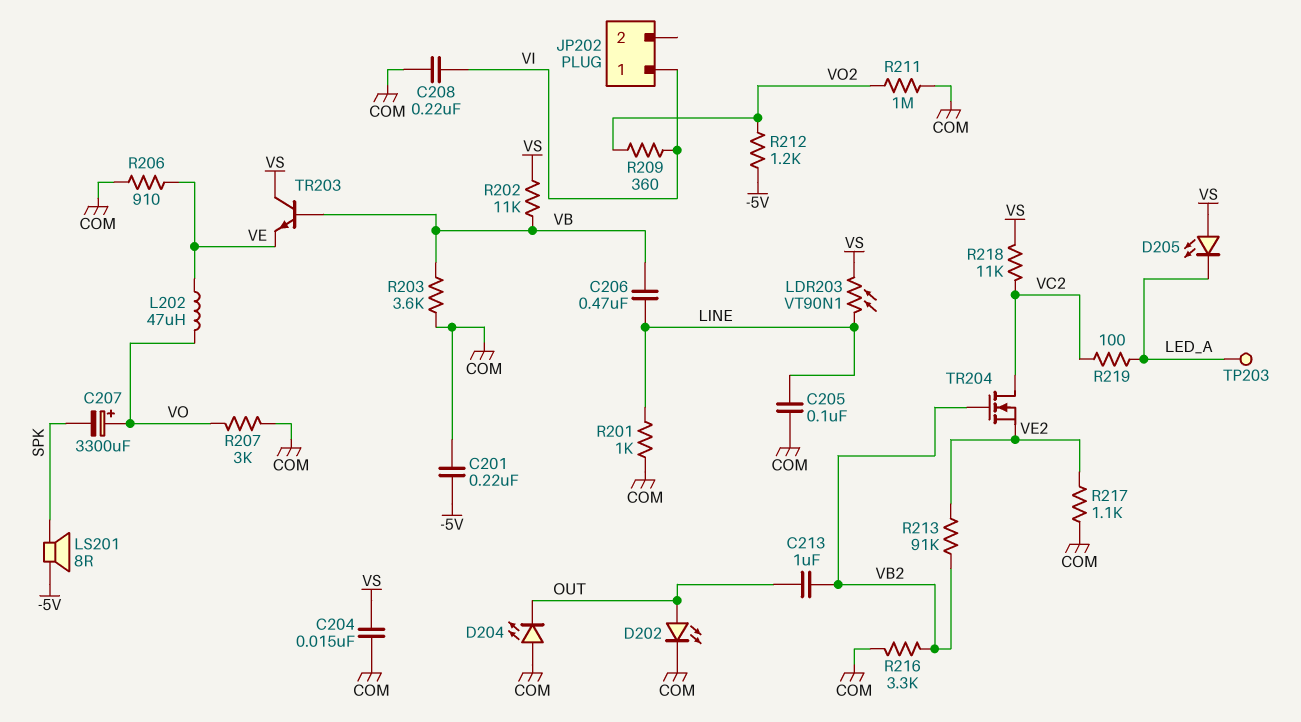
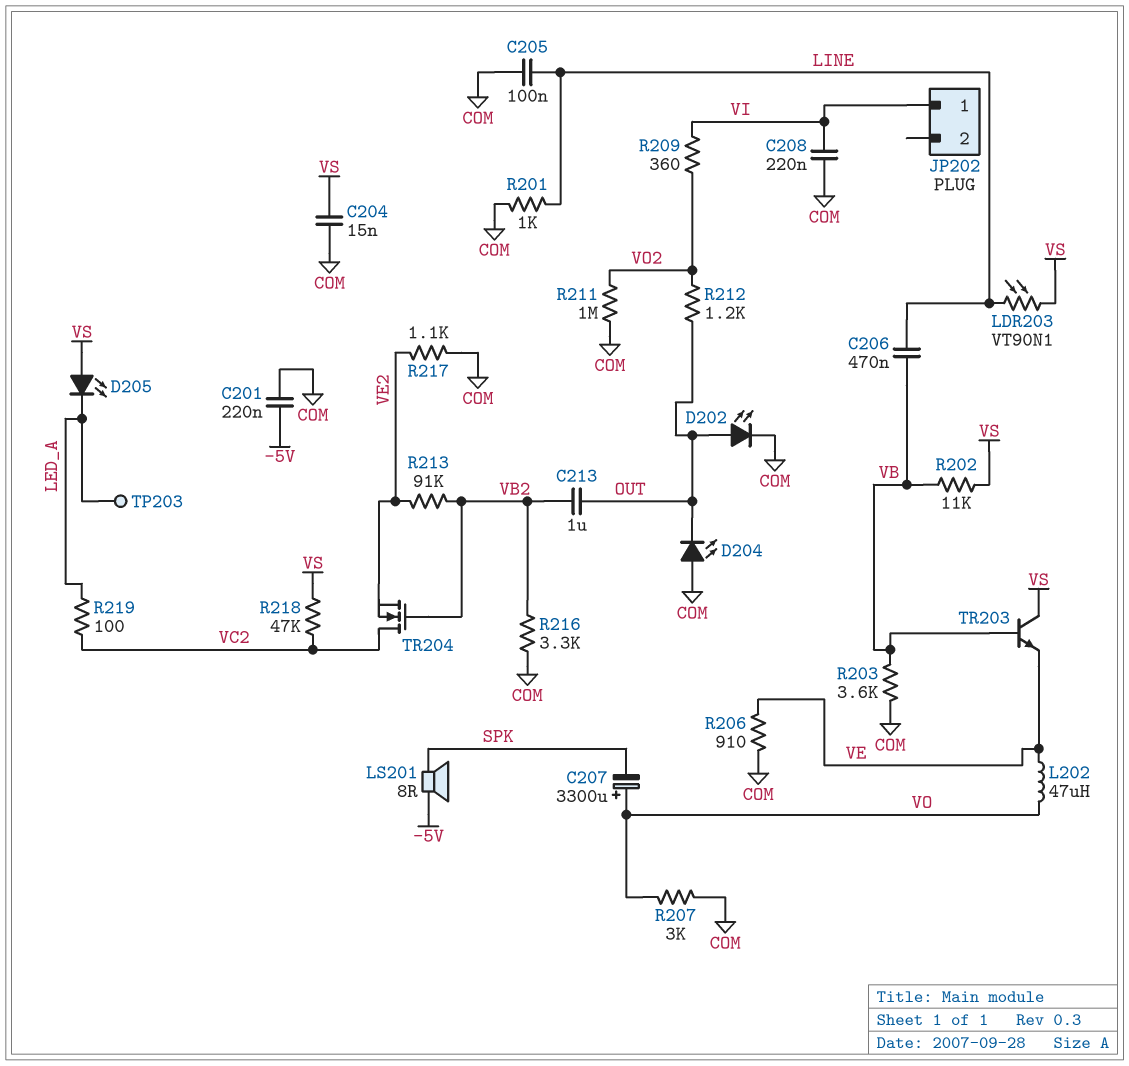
R212: 1.2k (-5V, VO2) -> 1.2k (OUT, VO2)
R218: 11k (VC2, VS) -> 47k (VC2, VS)

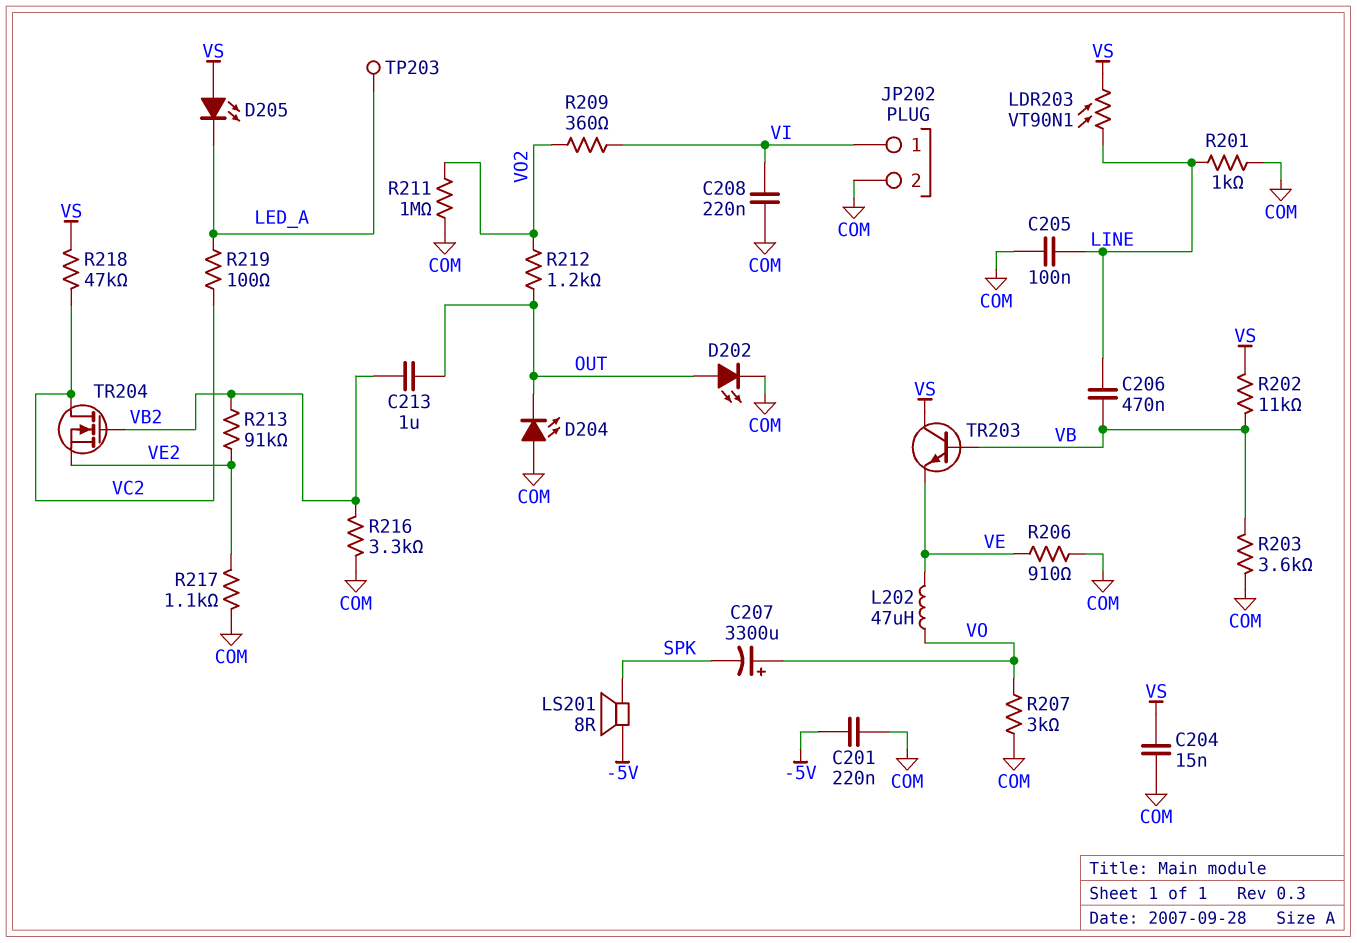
JP202 pin 2: none -> COM

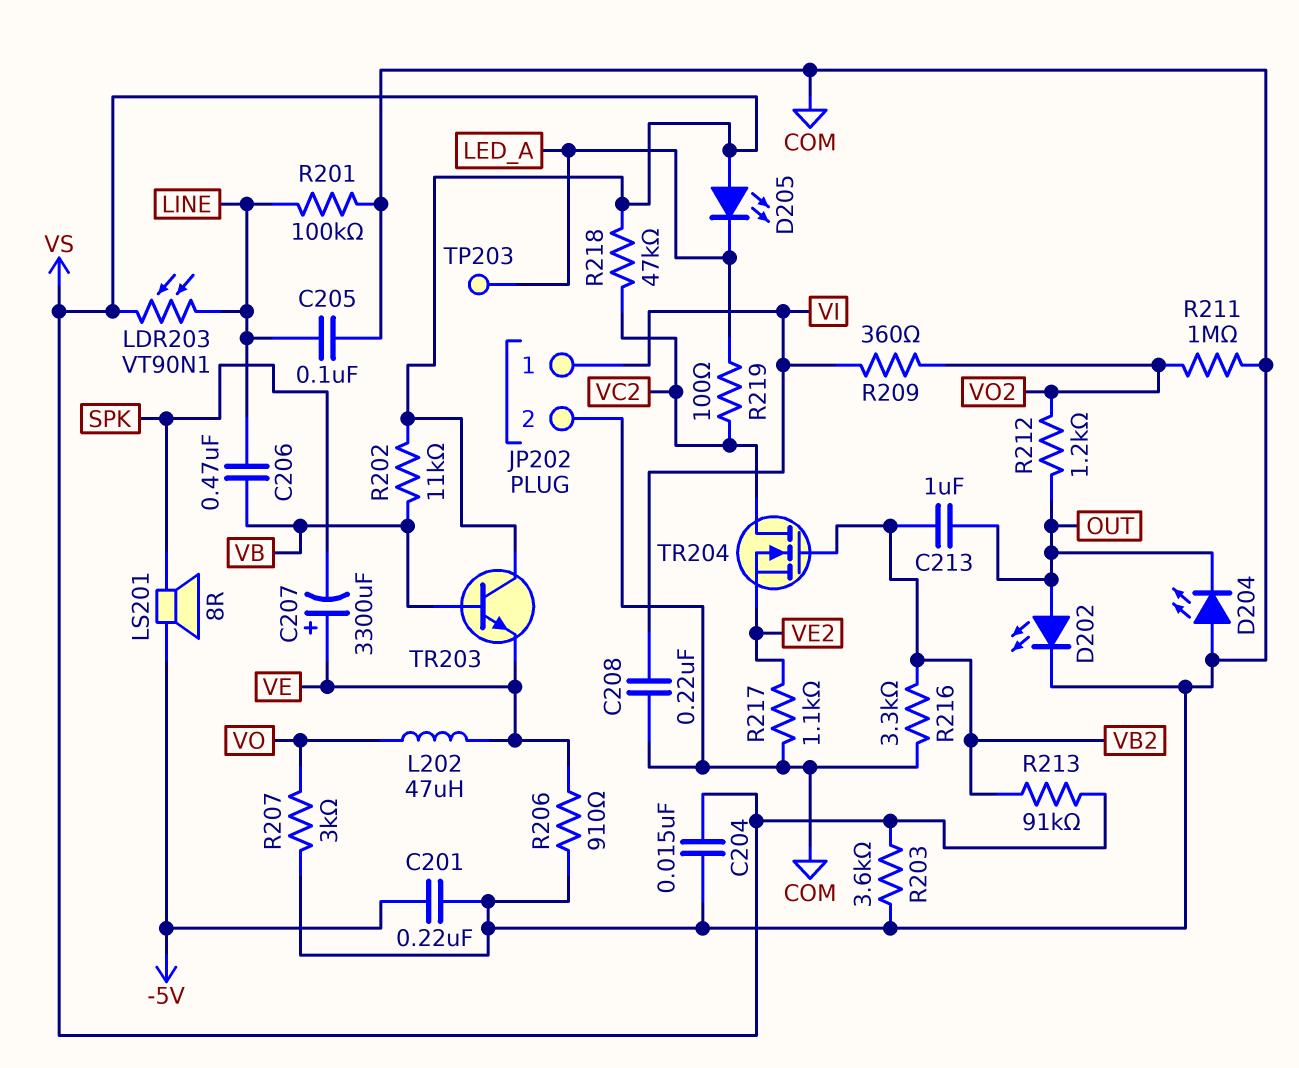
C207: 3300uF (plus VO, minus SPK) -> 3300uF (plus VE, minus SPK)
R201: 1k (COM, LINE) -> 100k (COM, LINE)
R203: 3.6k (COM, VB) -> 3.6k (COM, VS)
R213: 91k (VB2, VE2) -> 91k (VB2, VS)

